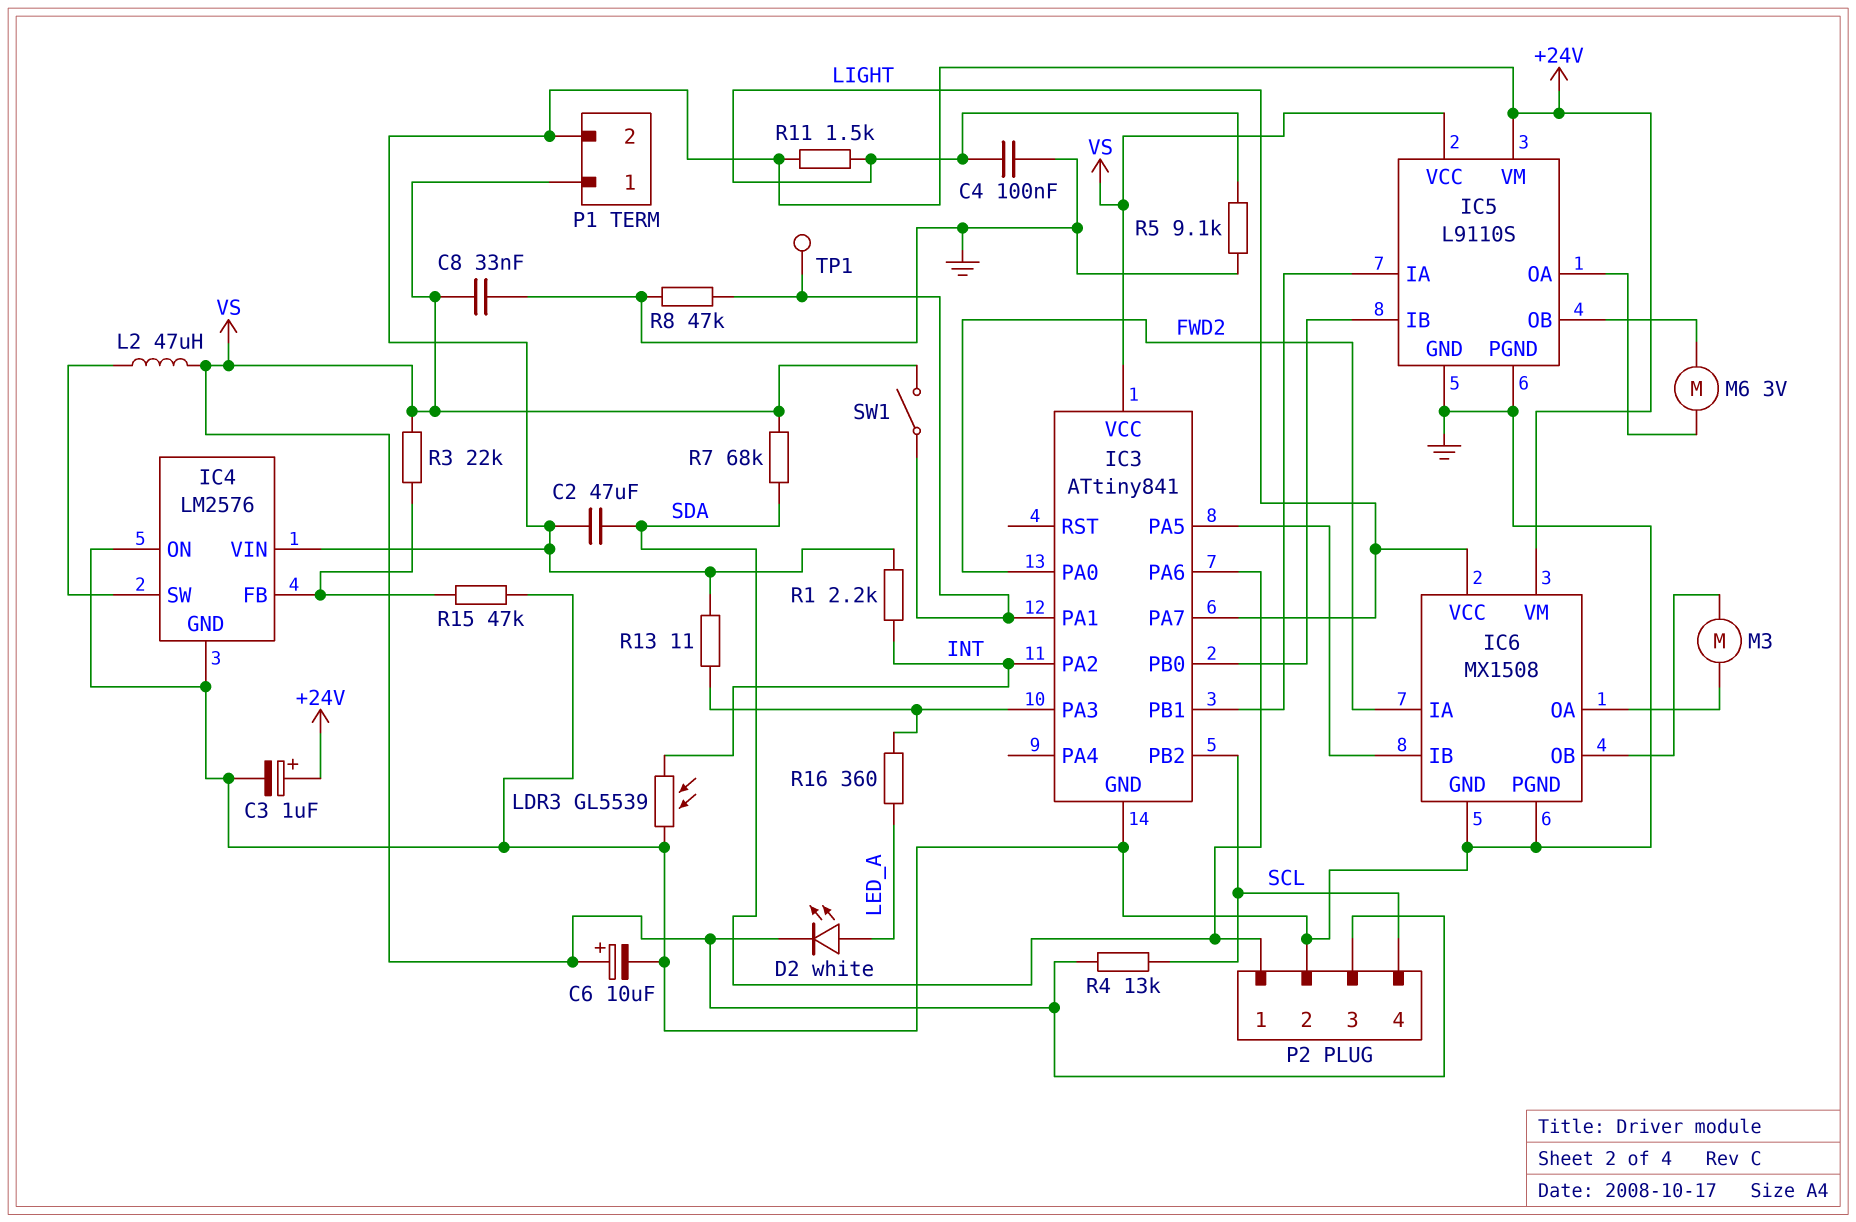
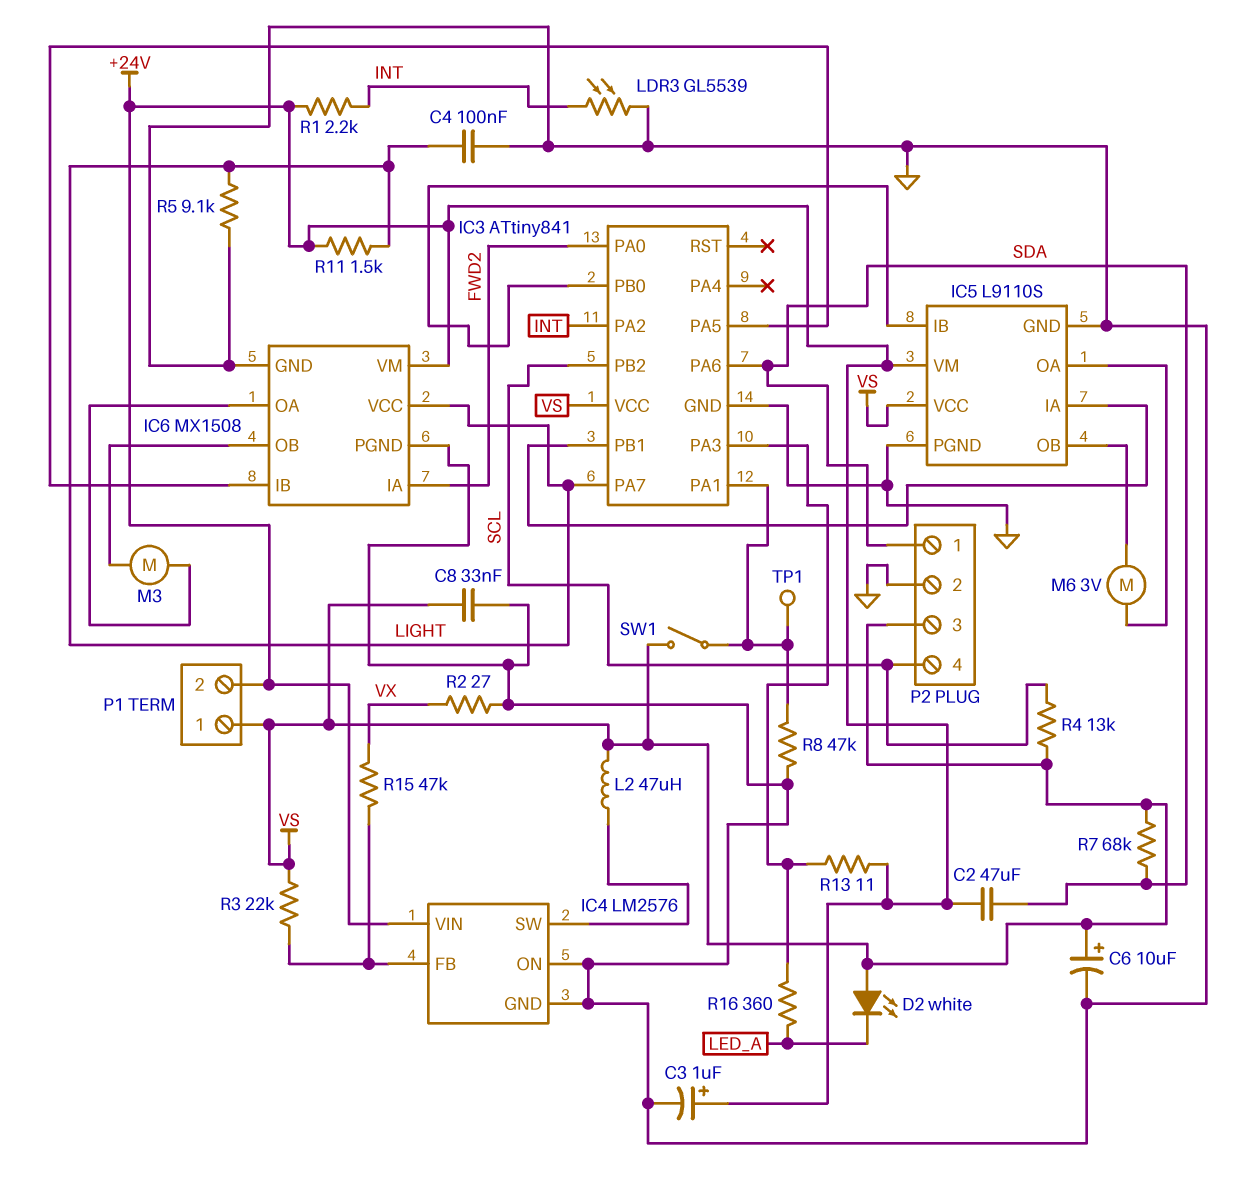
D2: LED white (A LED_A, K VS) -> LED white (A VS, K LED_A)
R2: none -> 27 (GND, VX)
R15: 47k (GND, IC4/FB) -> 47k (IC4/FB, VX)

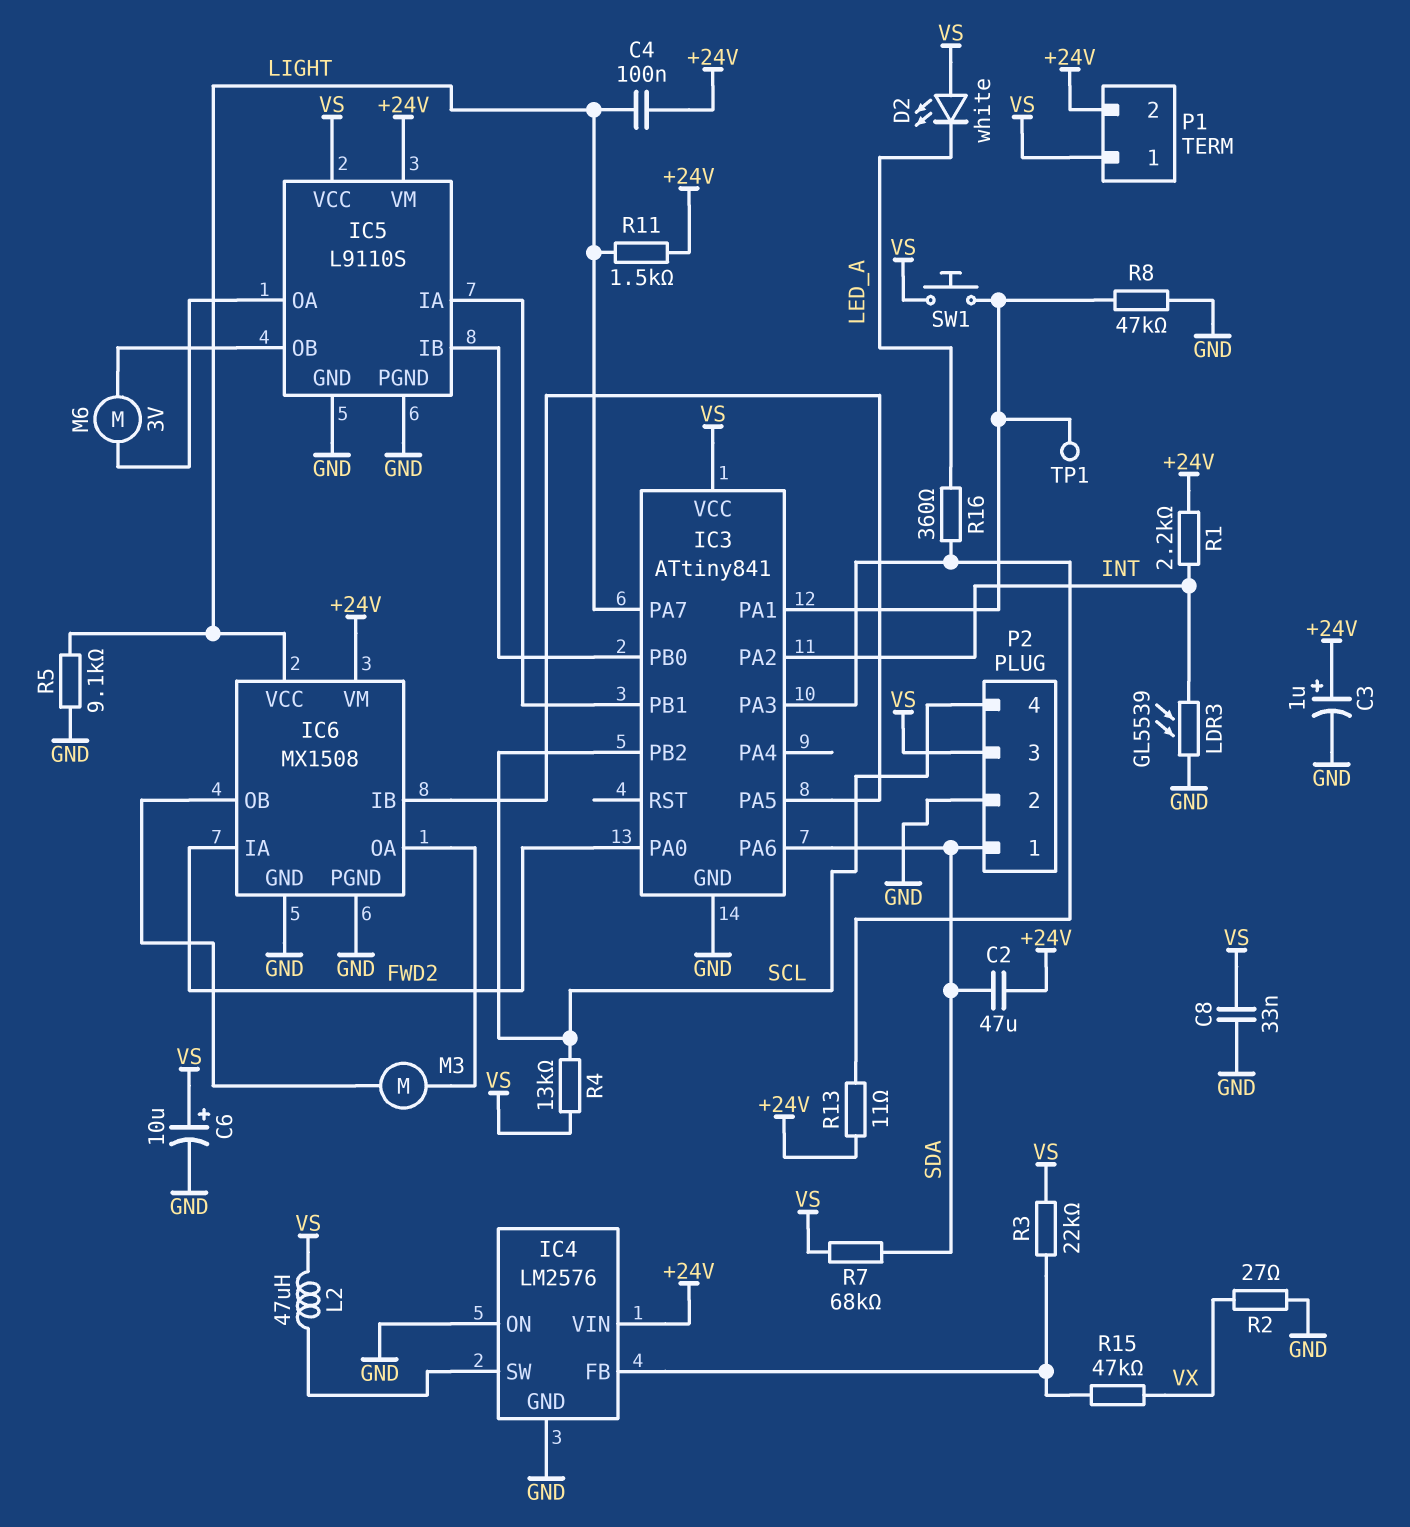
C4: 100nF (GND, LIGHT) -> 100nF (+24V, LIGHT)
SW1: switch (IC3/PA1, VS) -> button (IC3/PA1, VS)

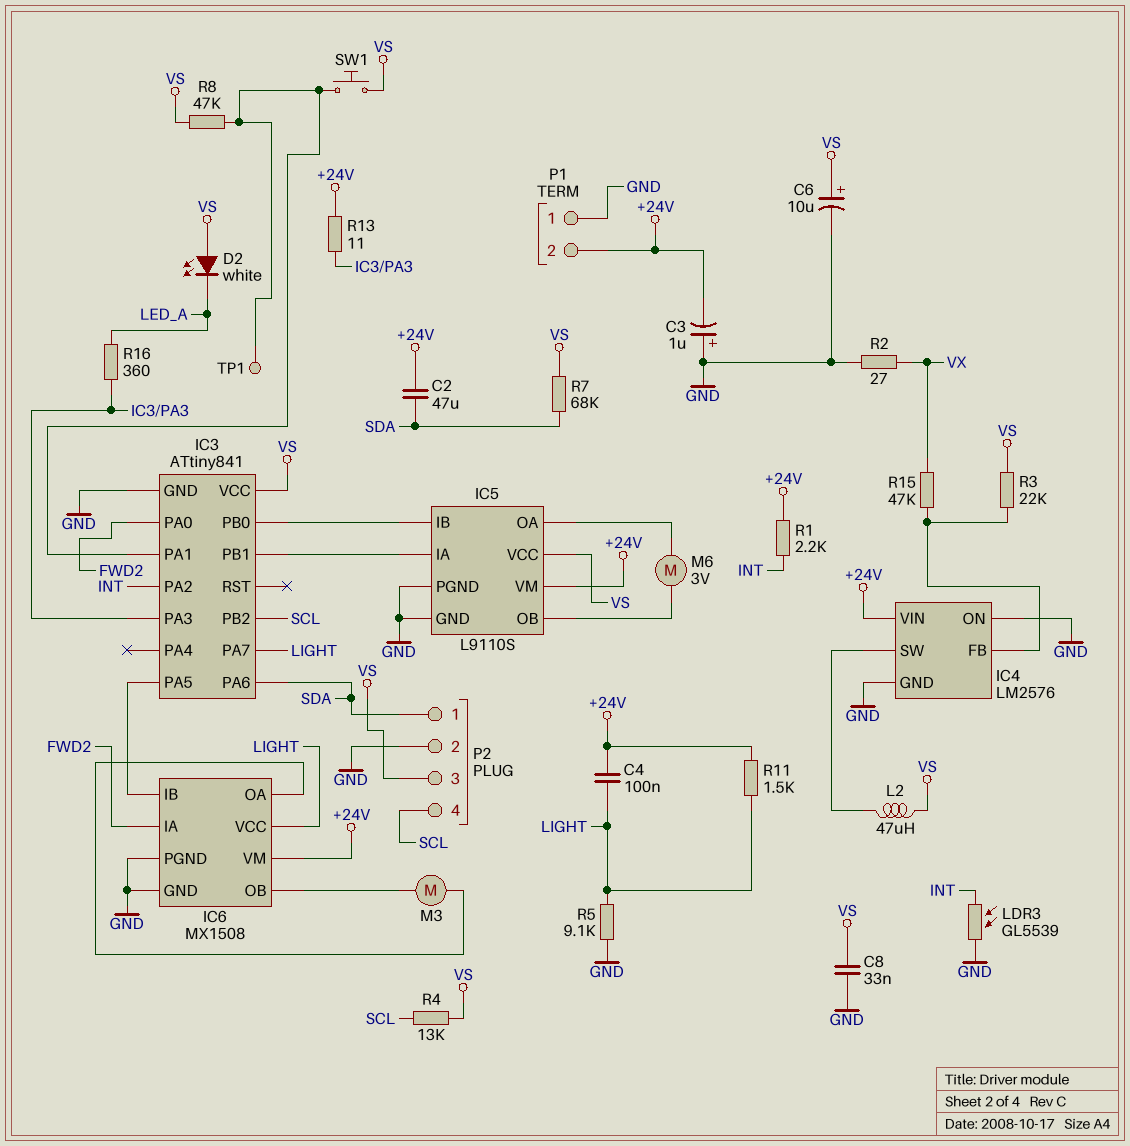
C3: 1uF (plus +24V, minus GND) -> 1uF (plus GND, minus +24V)
P1 pin 1: VS -> GND
R8: 47k (GND, IC3/PA1) -> 47k (IC3/PA1, VS)

